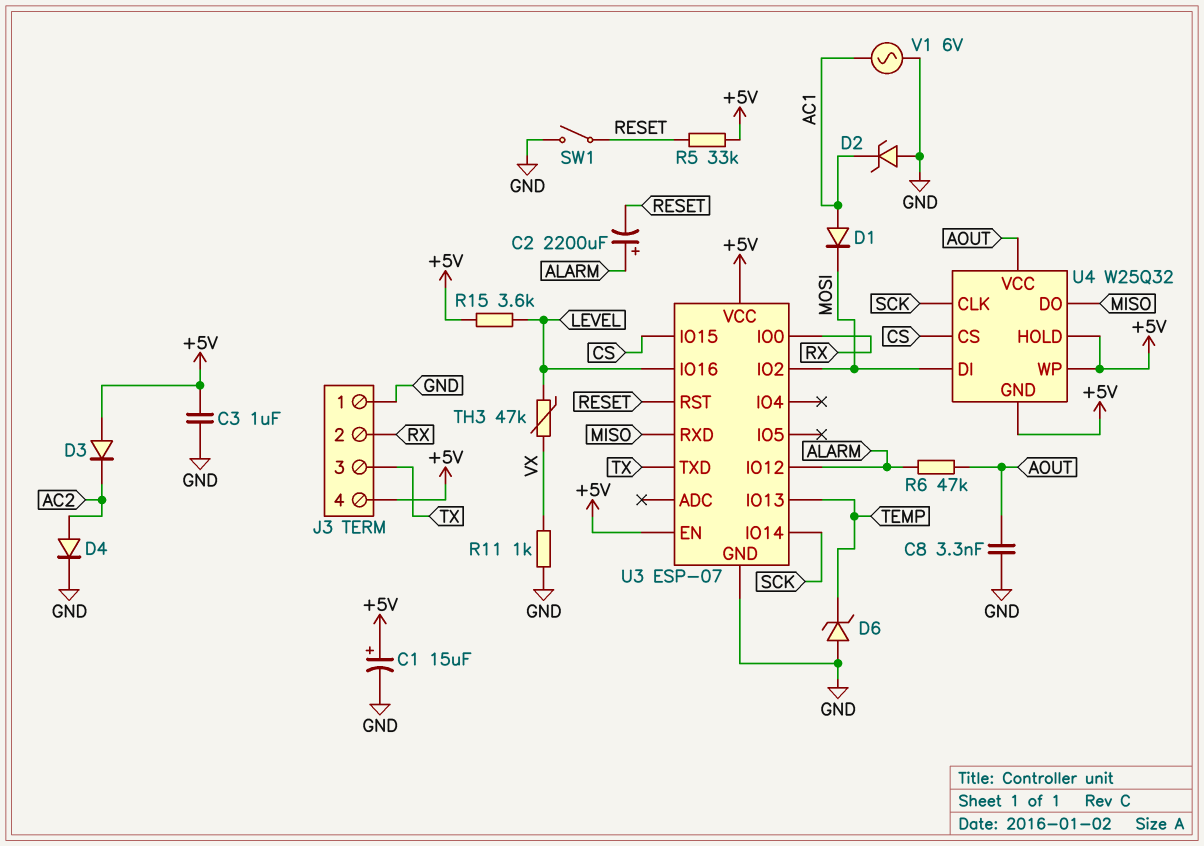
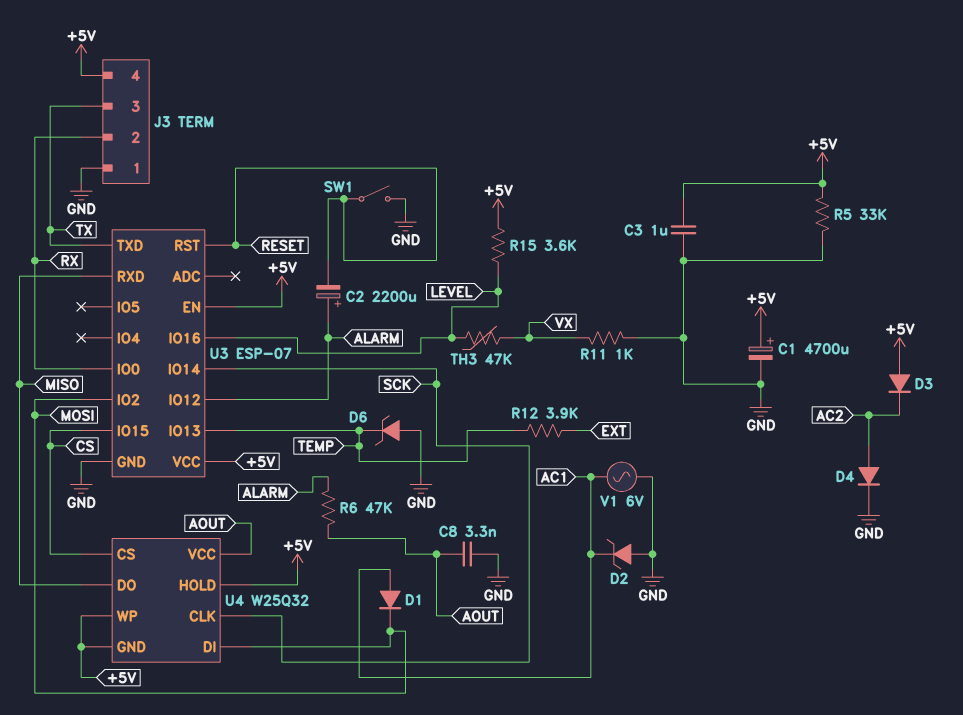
C1: 15uF (plus +5V, minus GND) -> 4700uF (plus +5V, minus GND)
R5: 33k (+5V, RESET) -> 33k (+5V, GND)
R12: none -> 3.9k (EXT, TEMP)

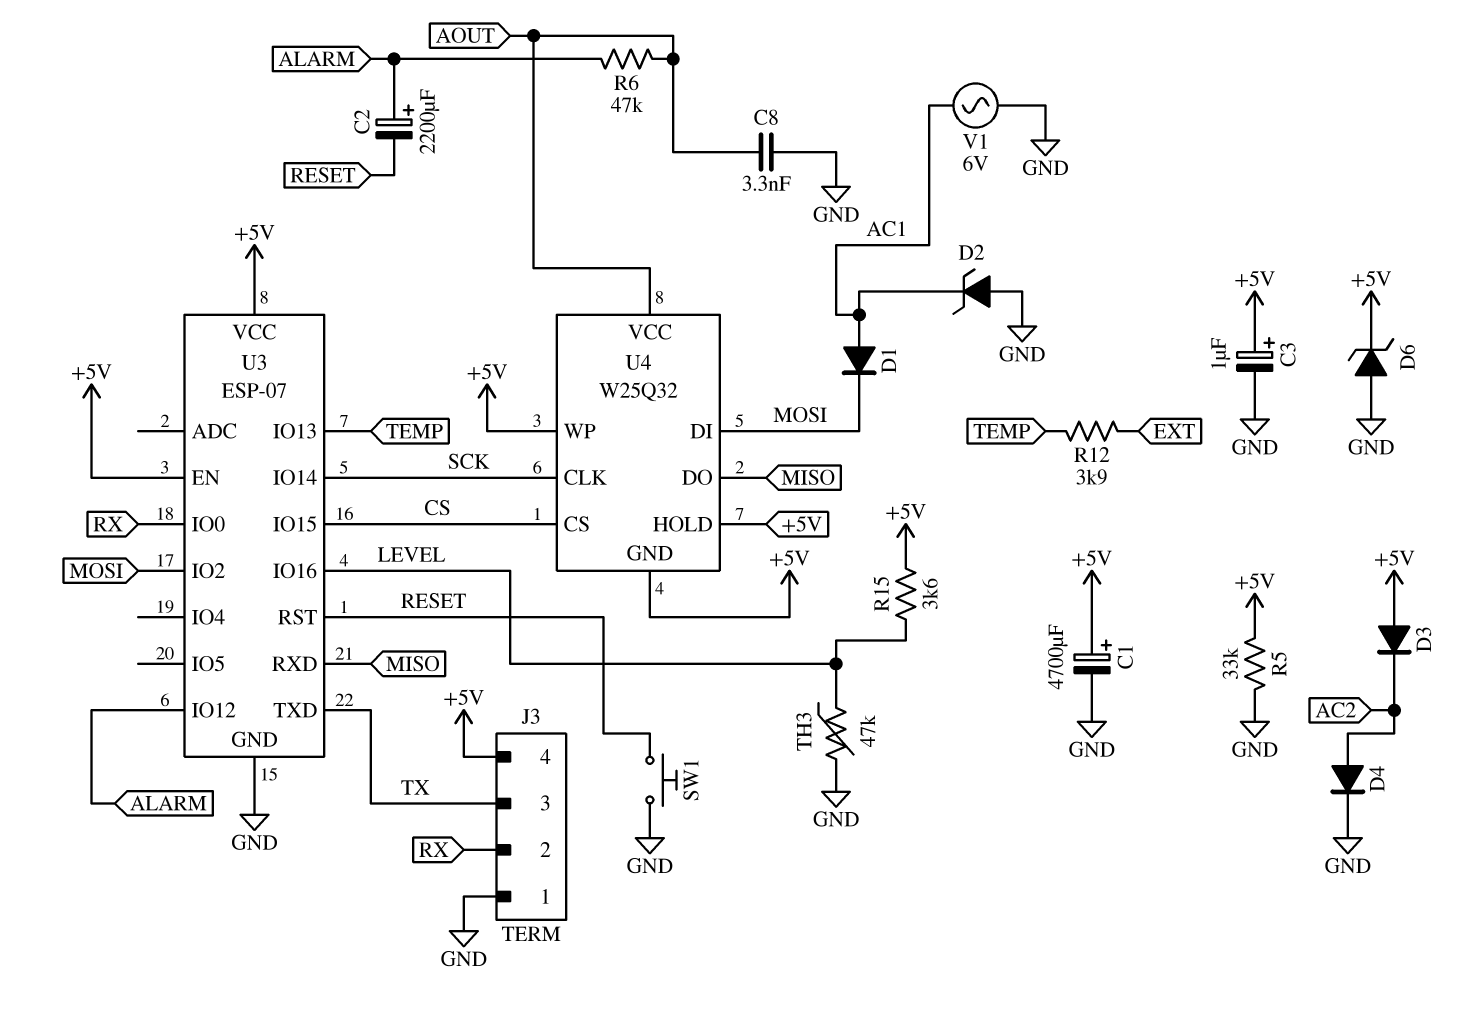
C3: 1uF (+5V, GND) -> 1uF (plus +5V, minus GND)
D6: zener (A GND, K TEMP) -> zener (A GND, K +5V)
R11: 1k (GND, VX) -> none
SW1: switch (GND, RESET) -> button (GND, RESET)
TH3: 47k (LEVEL, VX) -> 47k (GND, LEVEL)

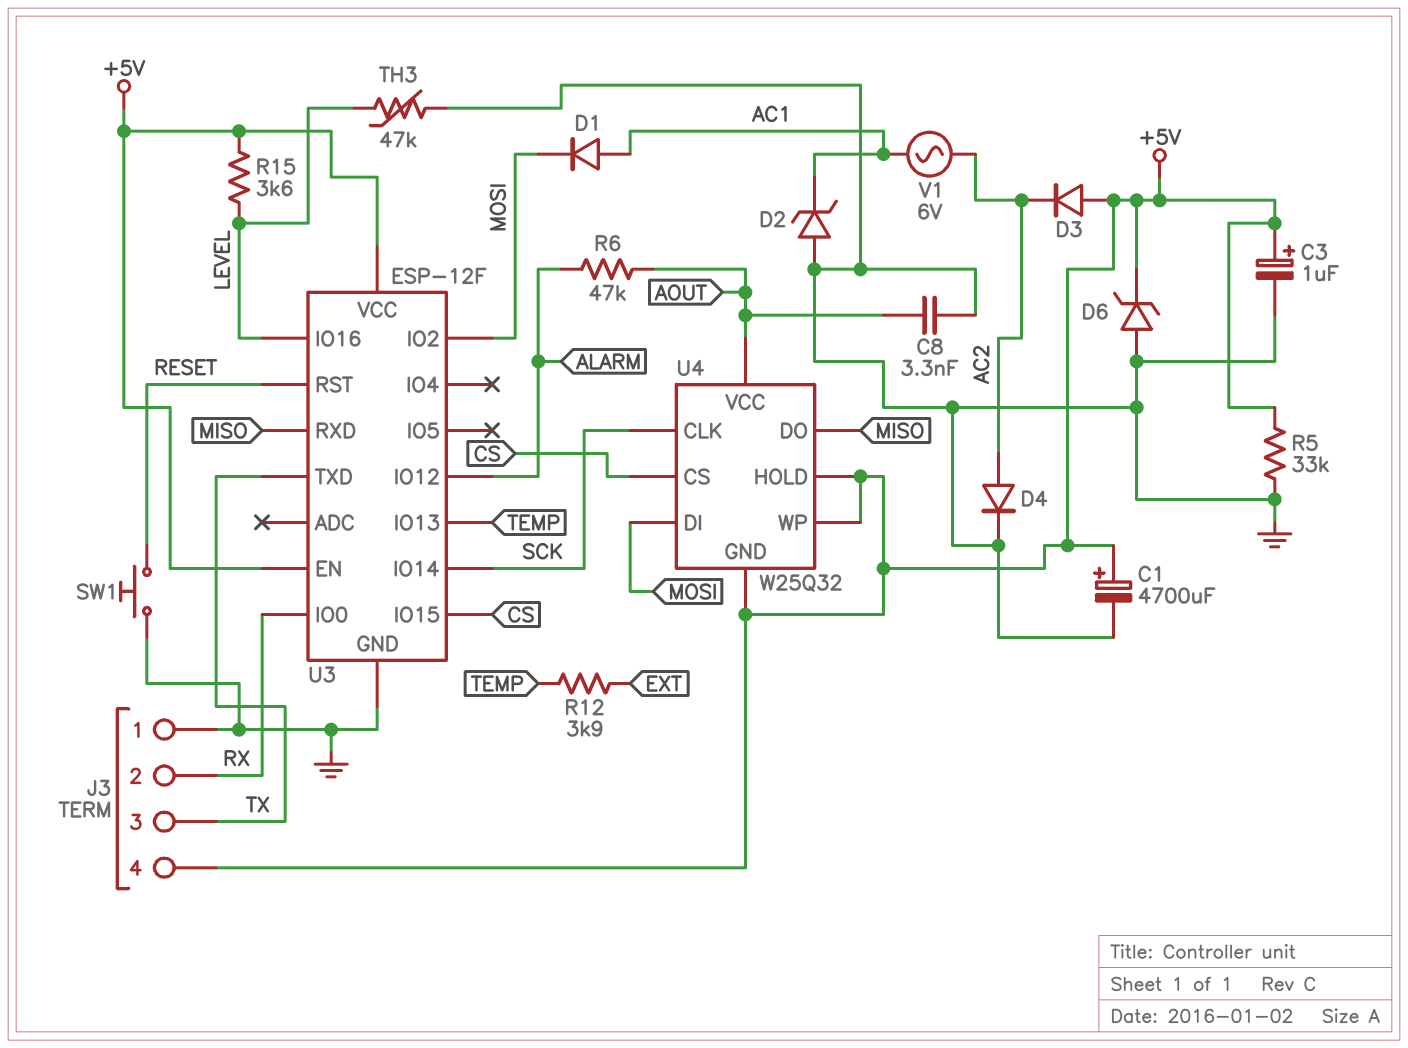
C2: 2200uF (plus ALARM, minus RESET) -> none
U3: ESP-07 -> ESP-12F
V1: AC 6V (AC1, GND) -> AC 6V (AC1, AC2)

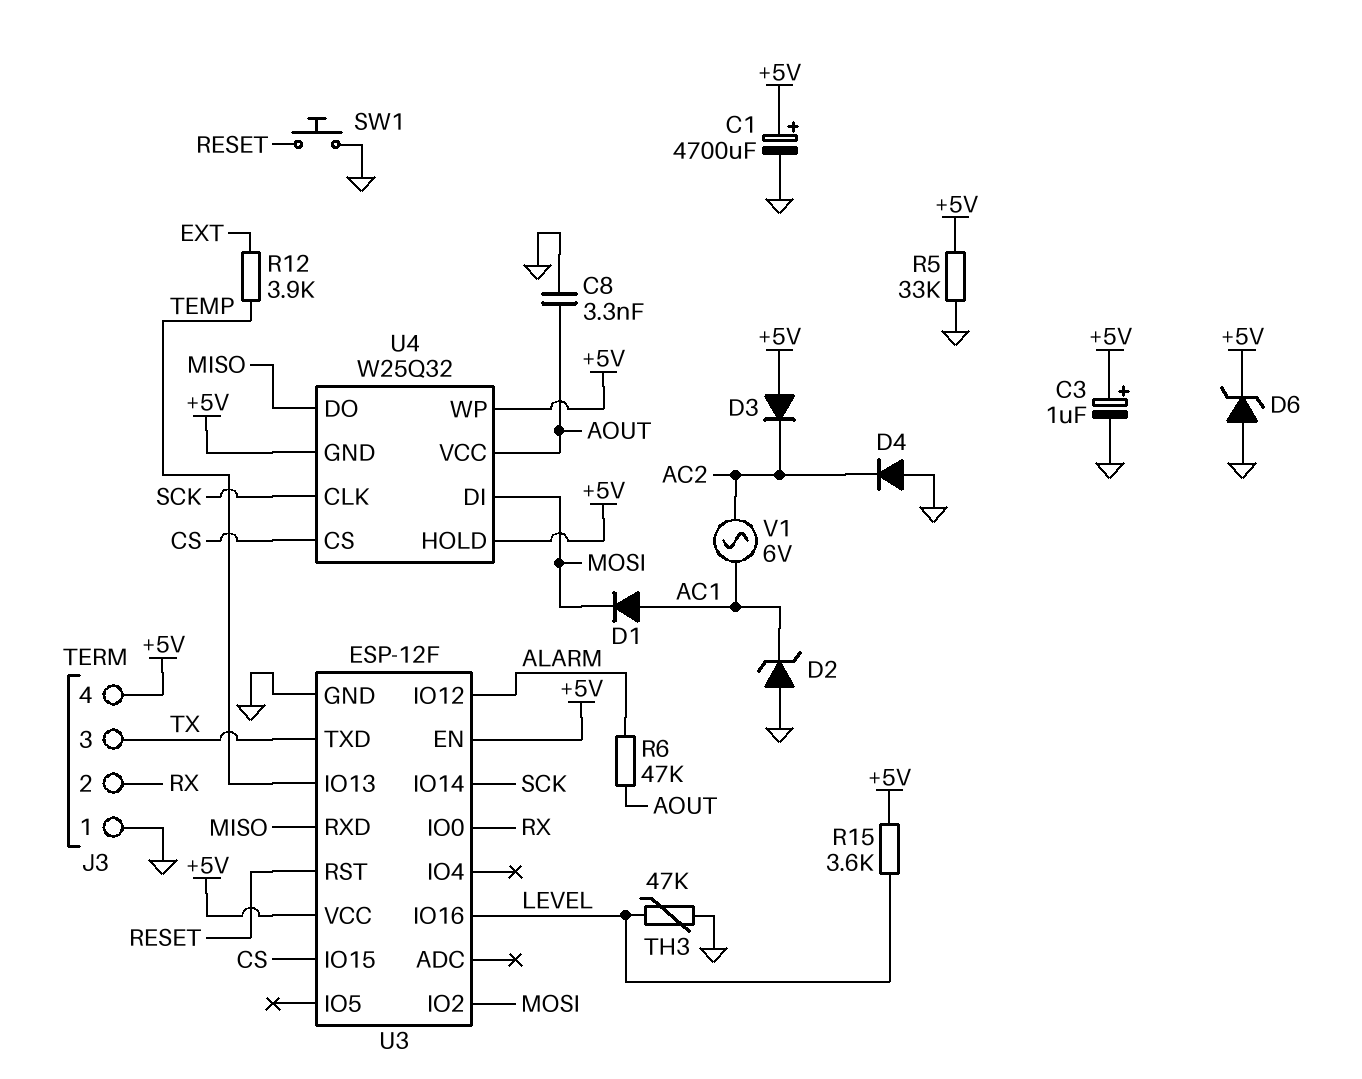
D4: diode (A AC2, K GND) -> diode (A GND, K AC2)

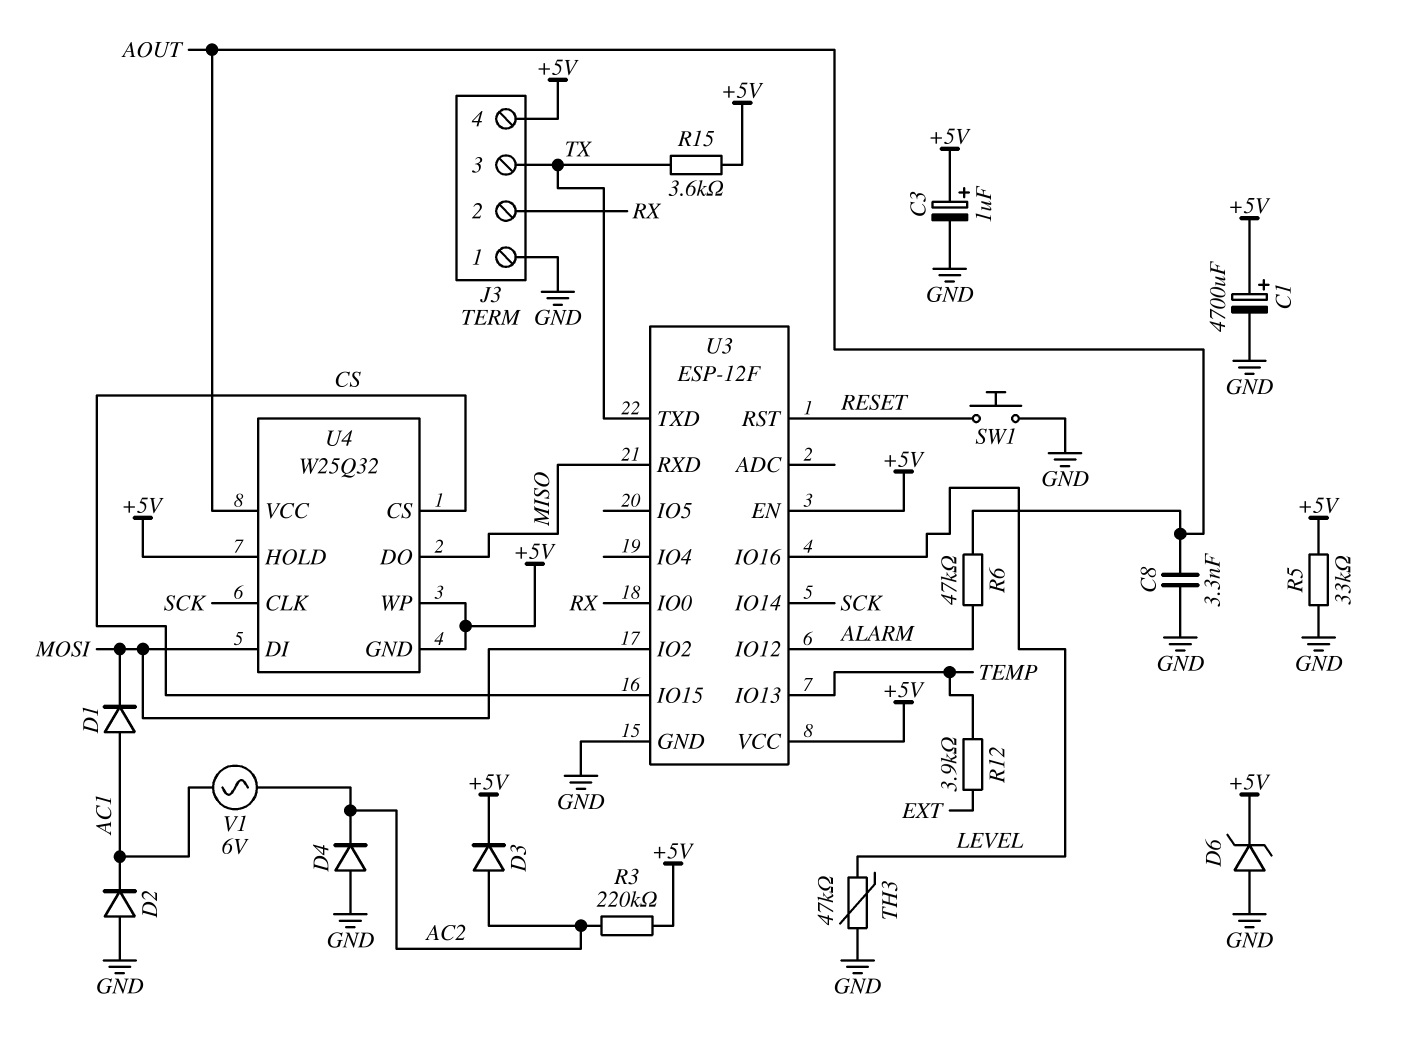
D2: zener (A GND, K AC1) -> diode (A GND, K AC1)
D3: diode (A +5V, K AC2) -> diode (A AC2, K +5V)
R3: none -> 220k (+5V, AC2)
R15: 3.6k (+5V, LEVEL) -> 3.6k (+5V, TX)

